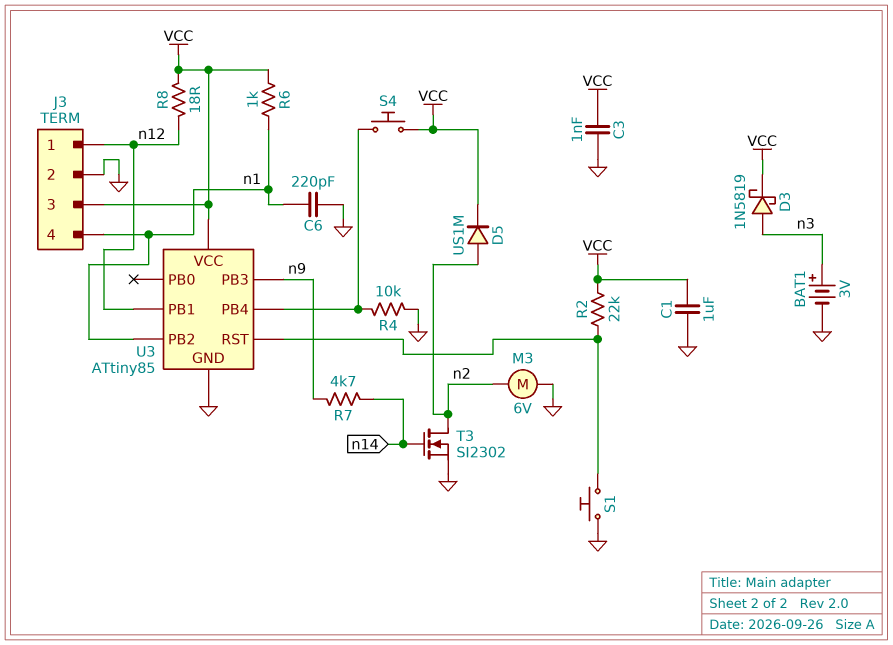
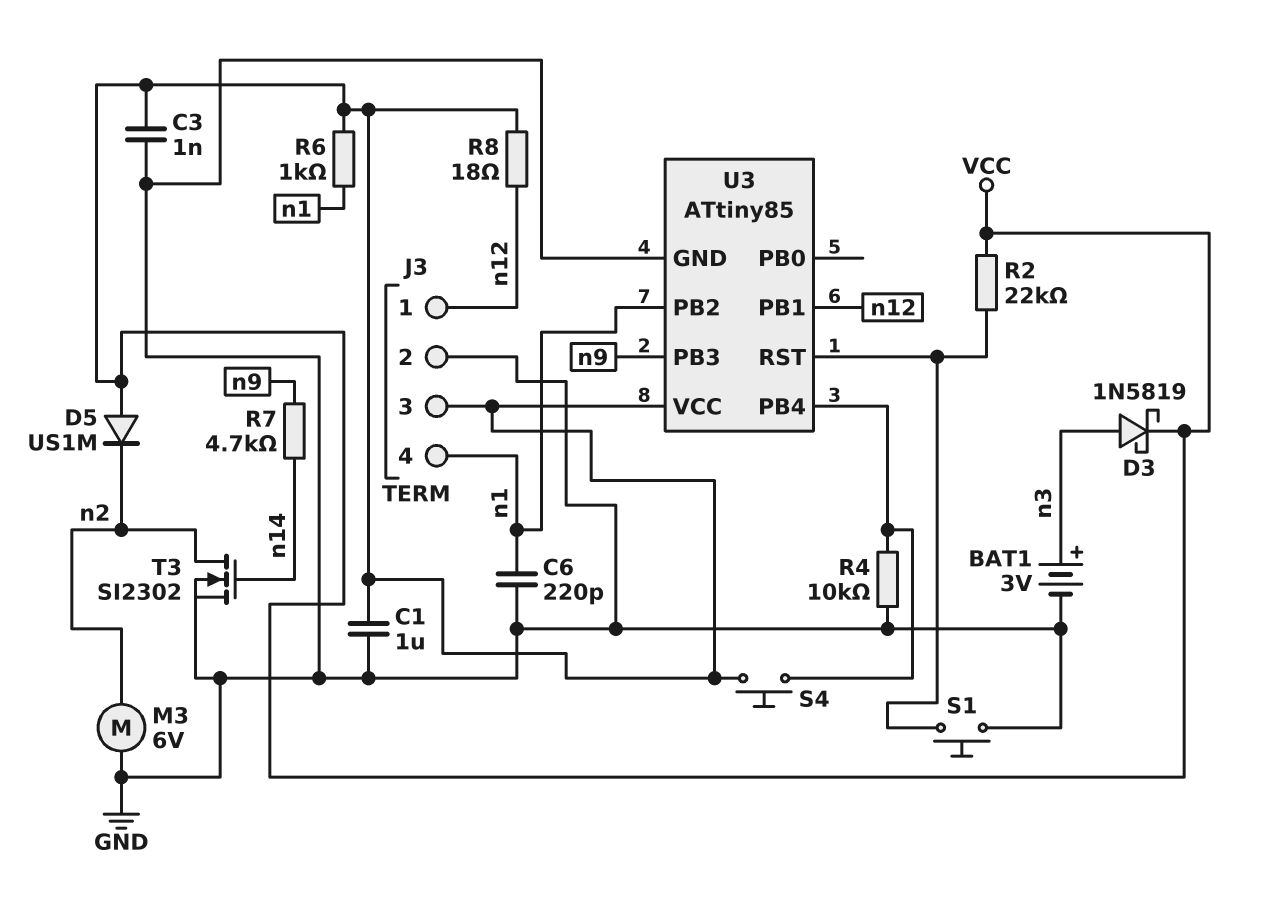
D5: diode US1M (A n2, K VCC) -> diode US1M (A VCC, K n2)

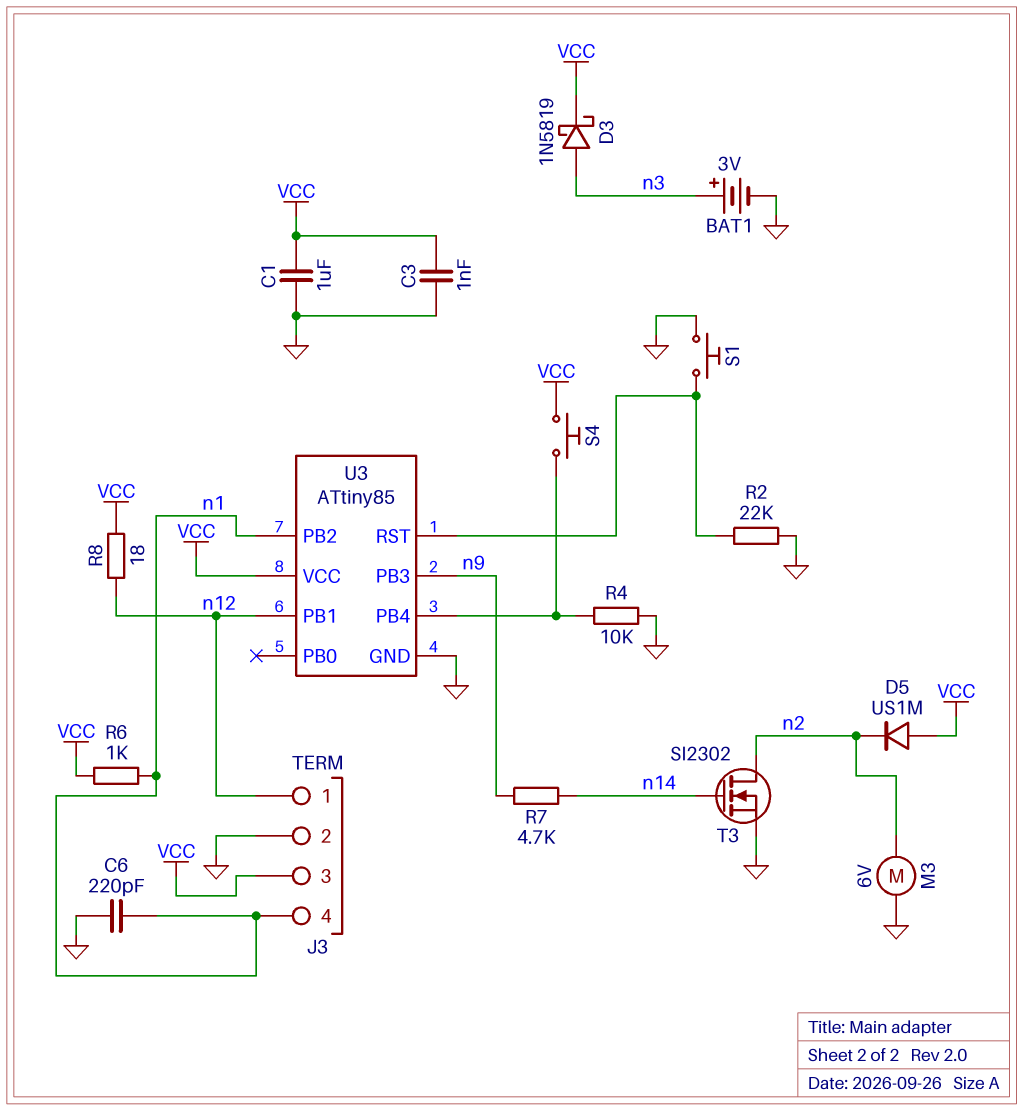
R2: 22k (U3/RST, VCC) -> 22k (GND, U3/RST)

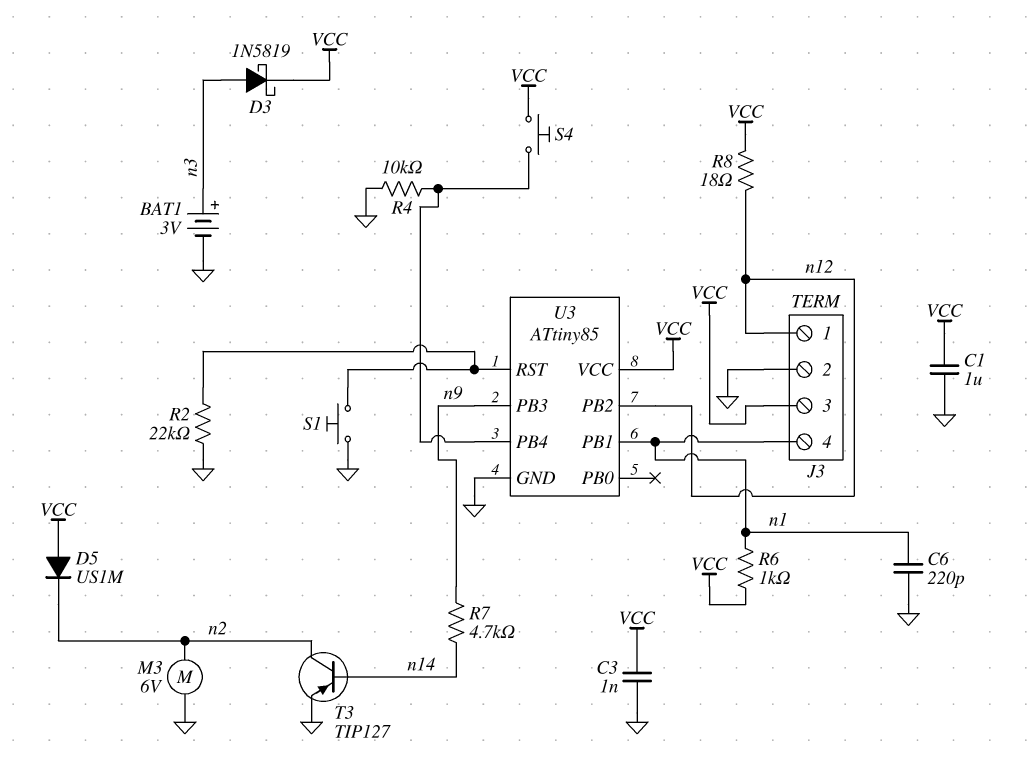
T3: NMOS SI2302 (G n14, D n2, S GND) -> PNP TIP127 (B n14, C n2, E GND)
U3 pin PB1: n12 -> n1
U3 pin PB2: n1 -> n12

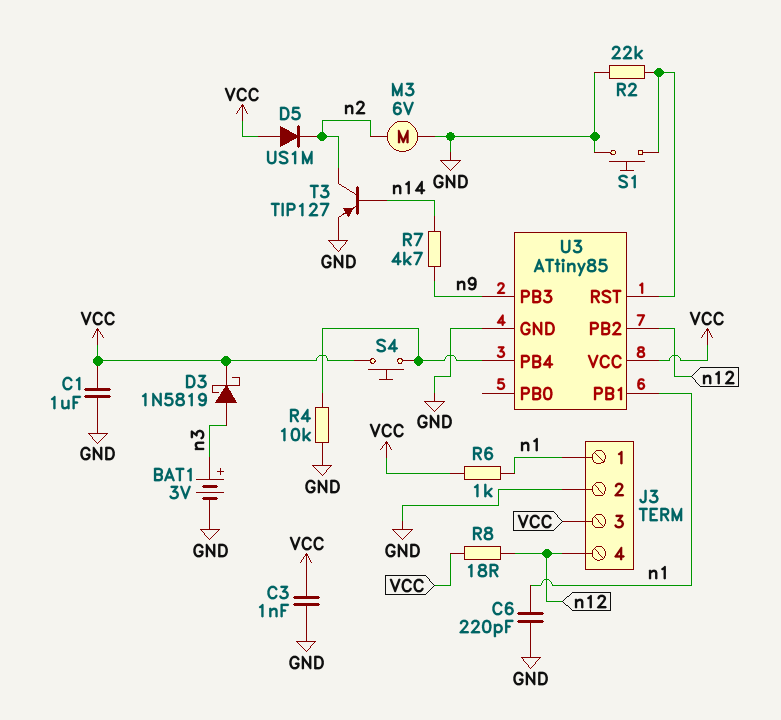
J3 pin 1: n12 -> n1
J3 pin 4: n1 -> n12

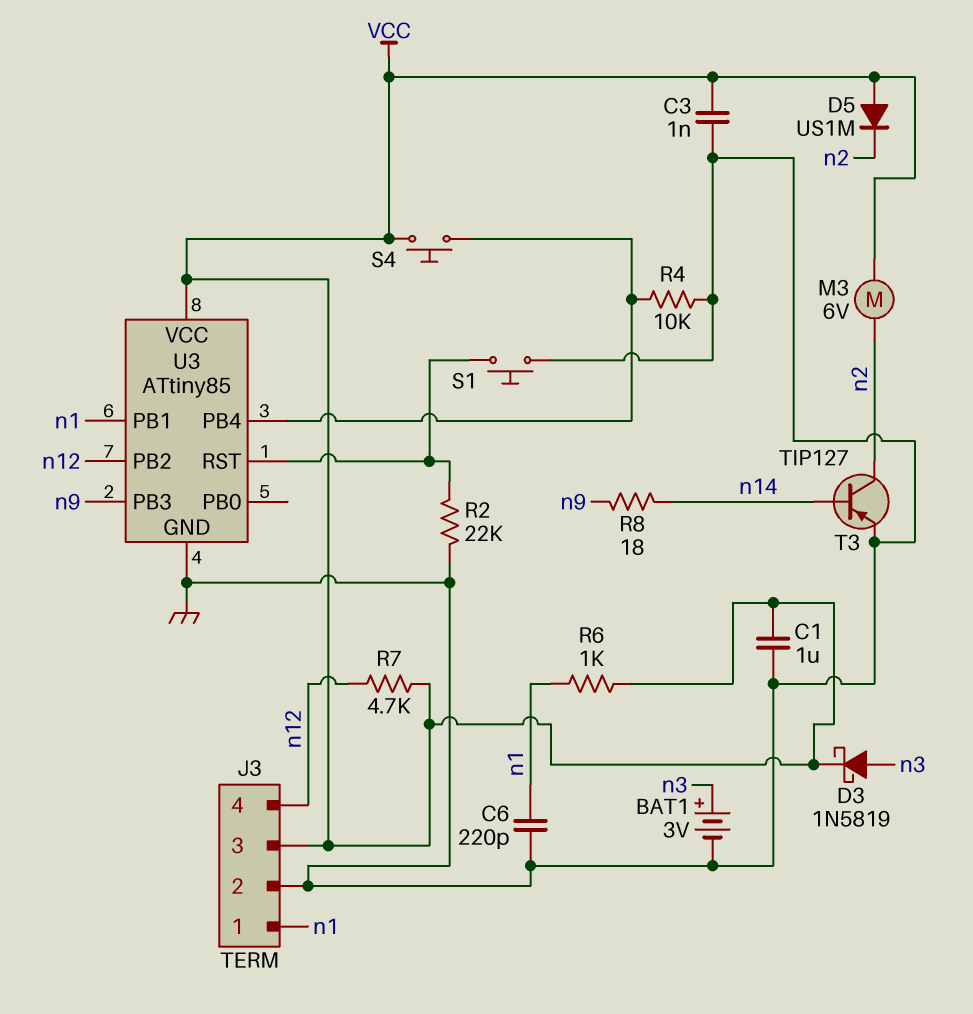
M3: motor 6V (GND, n2) -> motor 6V (VCC, n2)
R7: 4.7k (n9, n14) -> 4.7k (VCC, n12)
R8: 18 (VCC, n12) -> 18 (n9, n14)

